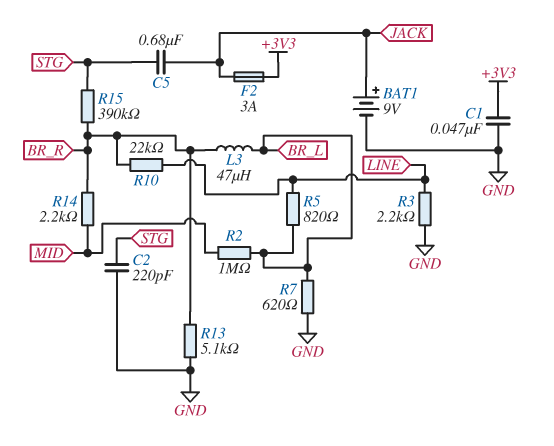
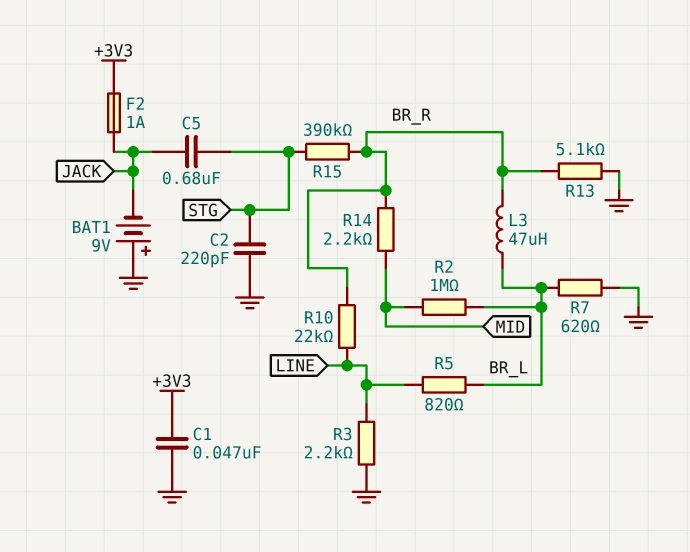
BAT1: 9V (plus JACK, minus GND) -> 9V (plus GND, minus JACK)
F2: 3A (+3V3, JACK) -> 1A (+3V3, JACK)

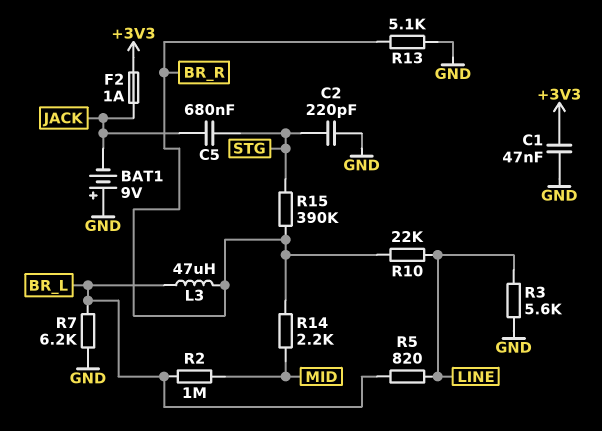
R3: 2.2k (GND, LINE) -> 5.6k (GND, LINE)
R7: 620 (BR_L, GND) -> 6.2k (BR_L, GND)

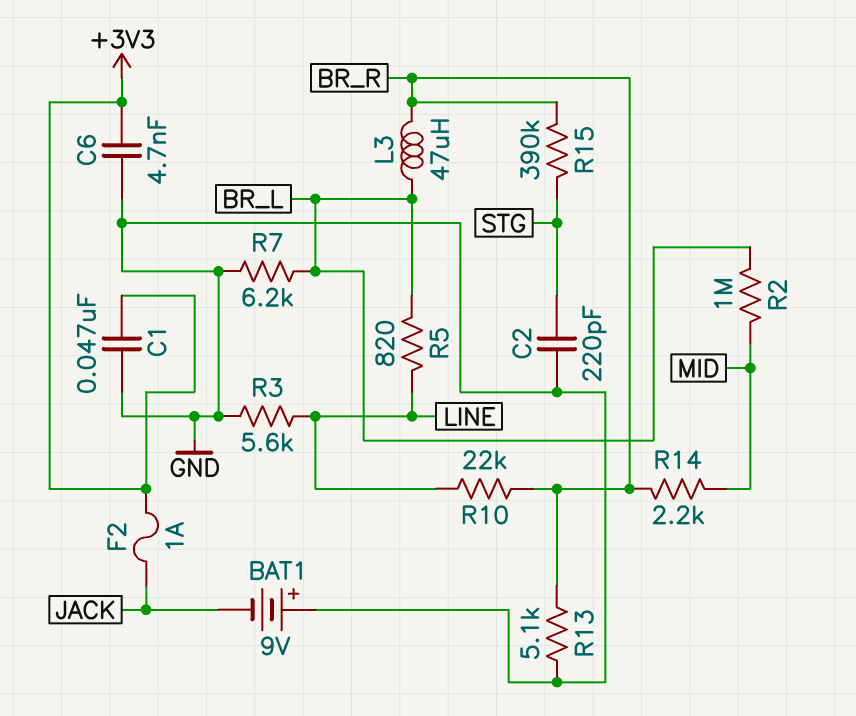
C5: 680nF (JACK, STG) -> none
C6: none -> 4.7nF (+3V3, GND)

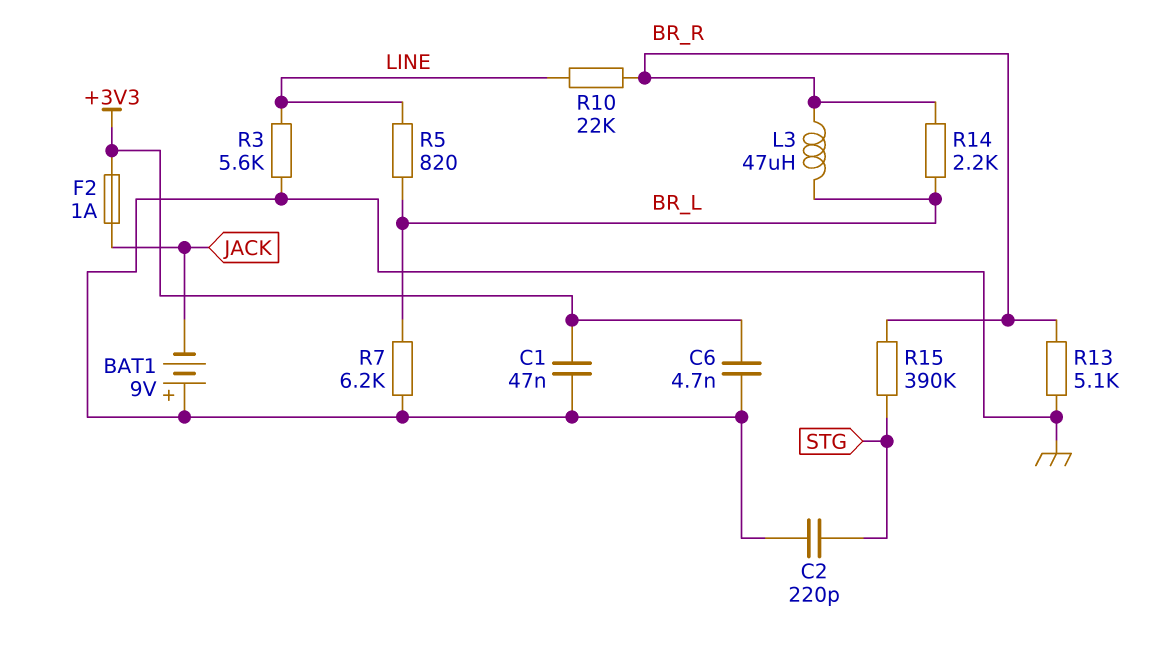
R2: 1M (BR_L, MID) -> none
R14: 2.2k (BR_R, MID) -> 2.2k (BR_L, BR_R)

